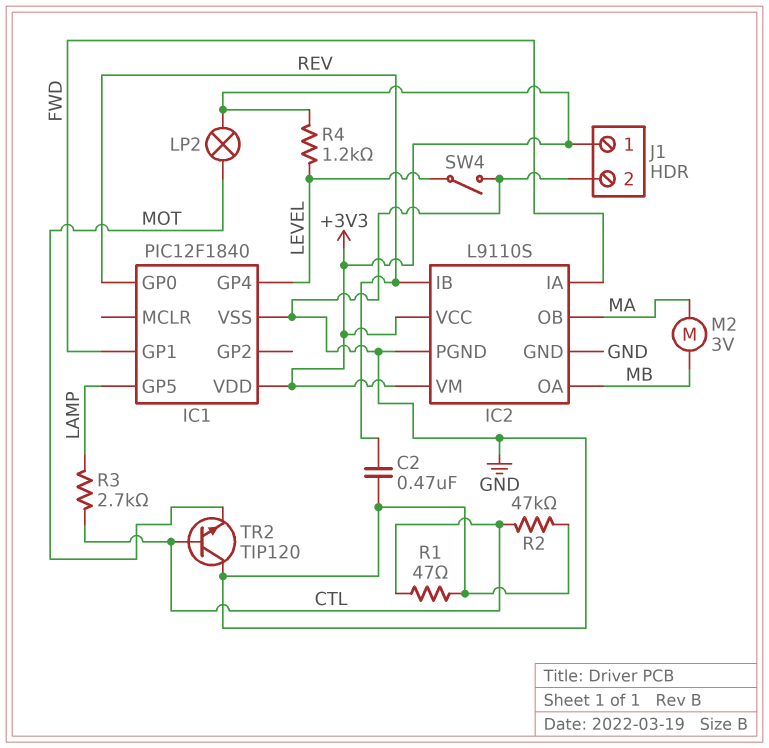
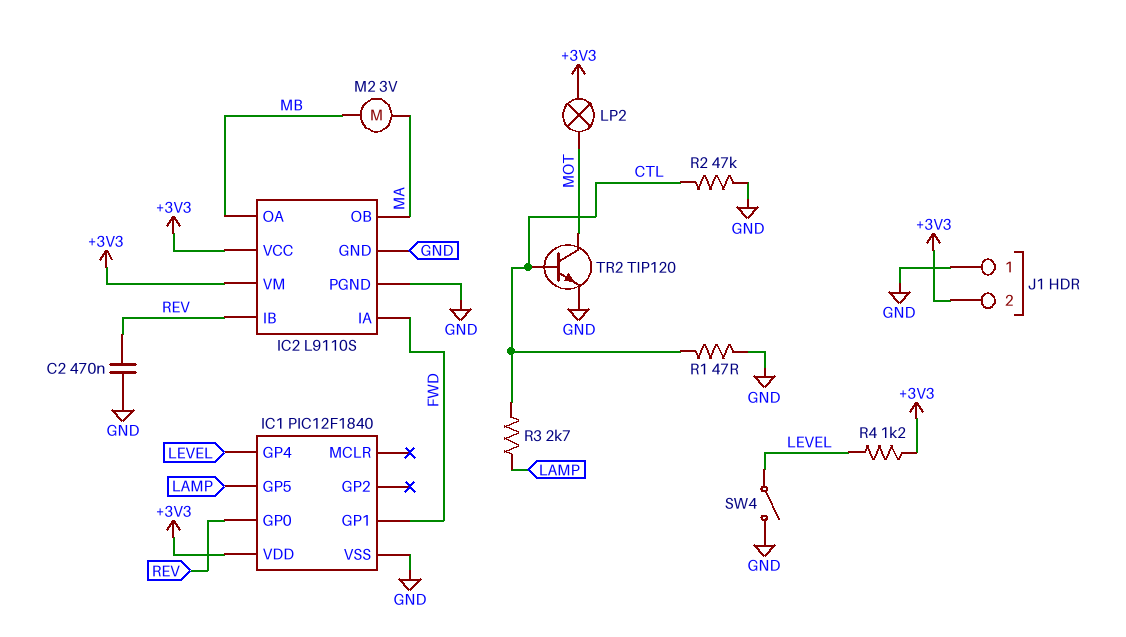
J1 pin 1: +3V3 -> GND
J1 pin 2: GND -> +3V3
TR2: NPN TIP120 (B CTL, C GND, E MOT) -> NPN TIP120 (B CTL, C MOT, E GND)

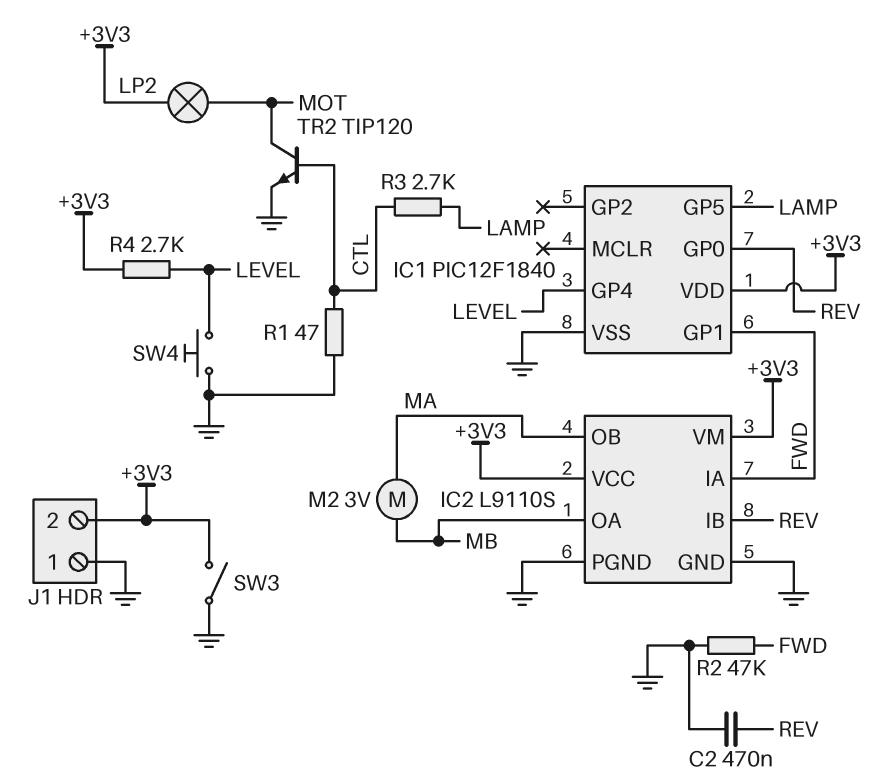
R2: 47k (CTL, GND) -> 47k (FWD, GND)
R4: 1.2k (+3V3, LEVEL) -> 2.7k (+3V3, LEVEL)
SW3: none -> switch (+3V3, GND)
SW4: switch (GND, LEVEL) -> button (GND, LEVEL)

